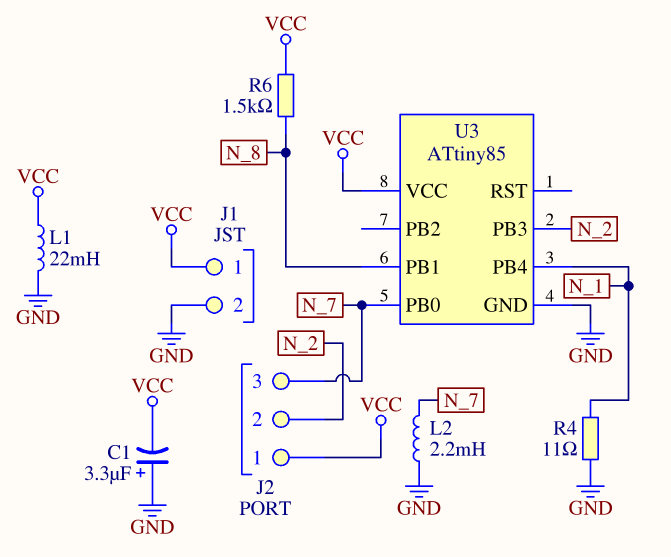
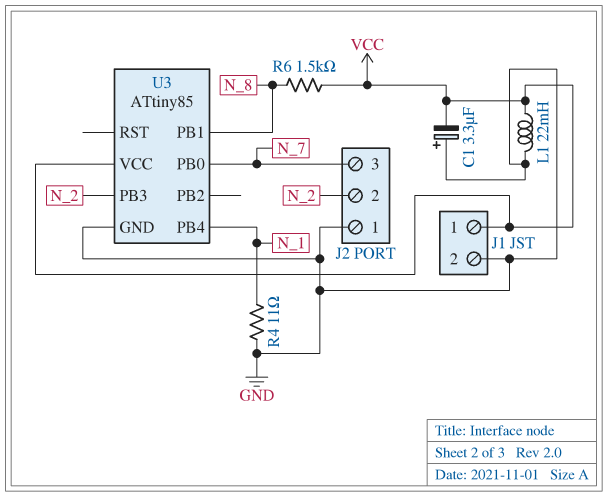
J2 pin 1: VCC -> GND
L2: 2.2mH (GND, N_7) -> none

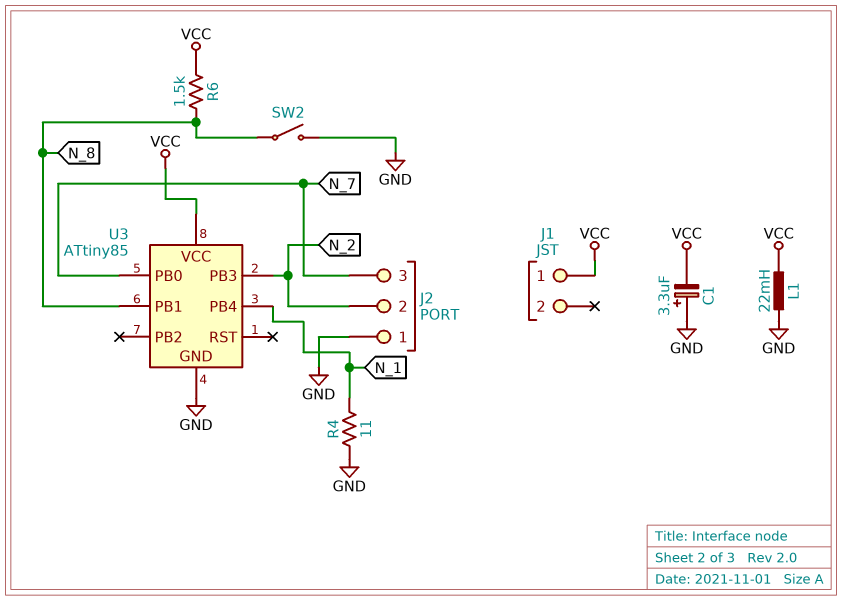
J1 pin 2: GND -> none
SW2: none -> switch (GND, N_8)

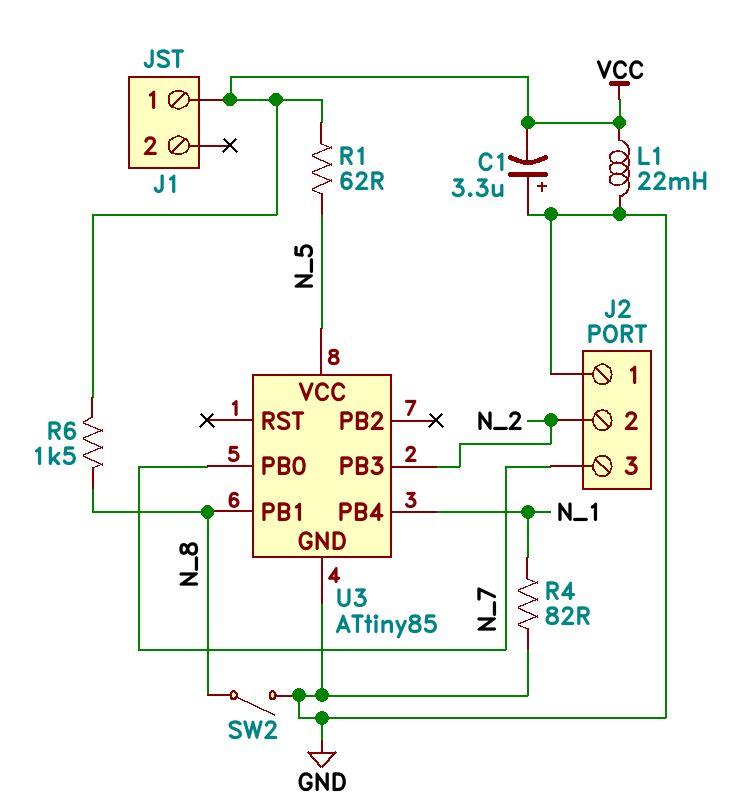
R1: none -> 62 (N_5, VCC)
R4: 11 (GND, N_1) -> 82 (GND, N_1)
U3 pin VCC: VCC -> N_5

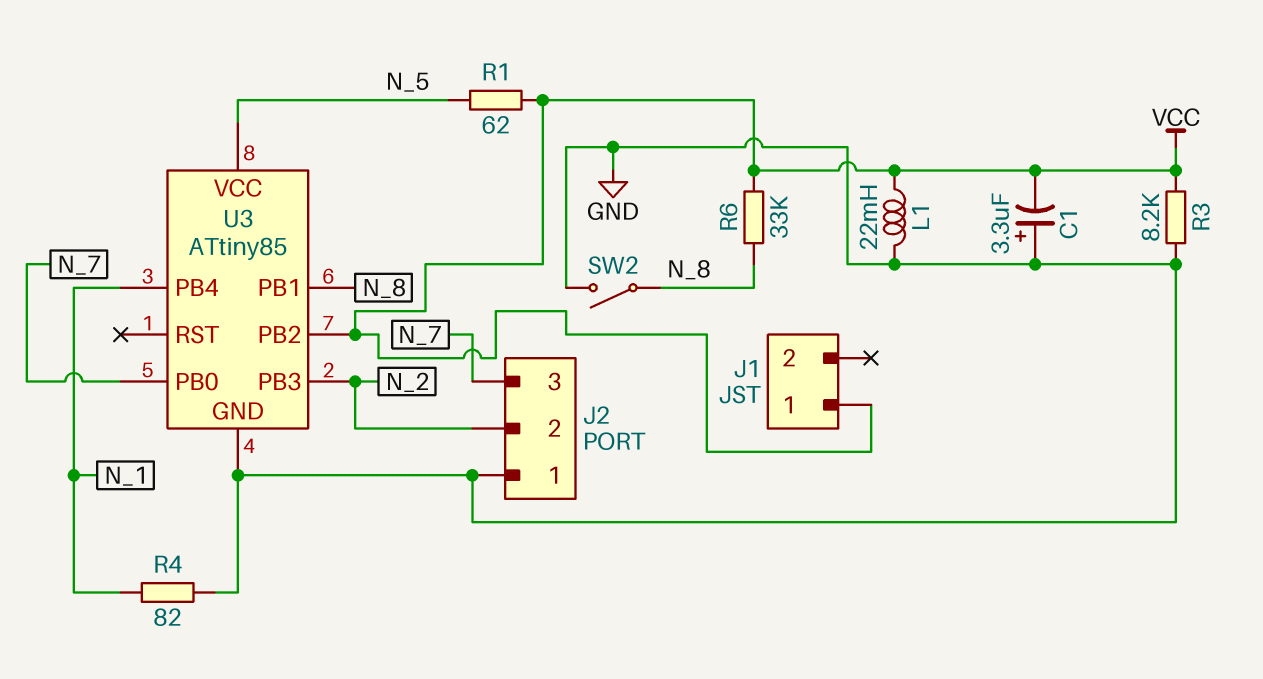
R3: none -> 8.2k (GND, VCC)
R6: 1.5k (N_8, VCC) -> 33k (N_8, VCC)
U3 pin PB2: none -> VCC

